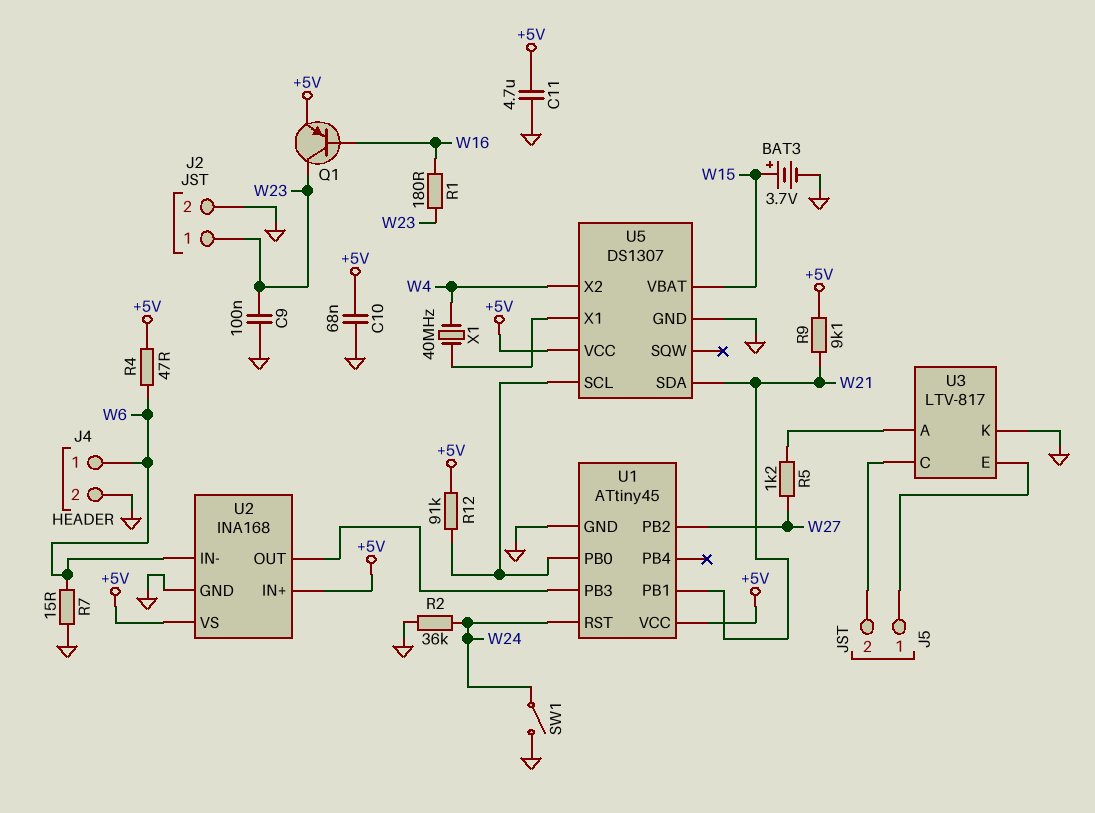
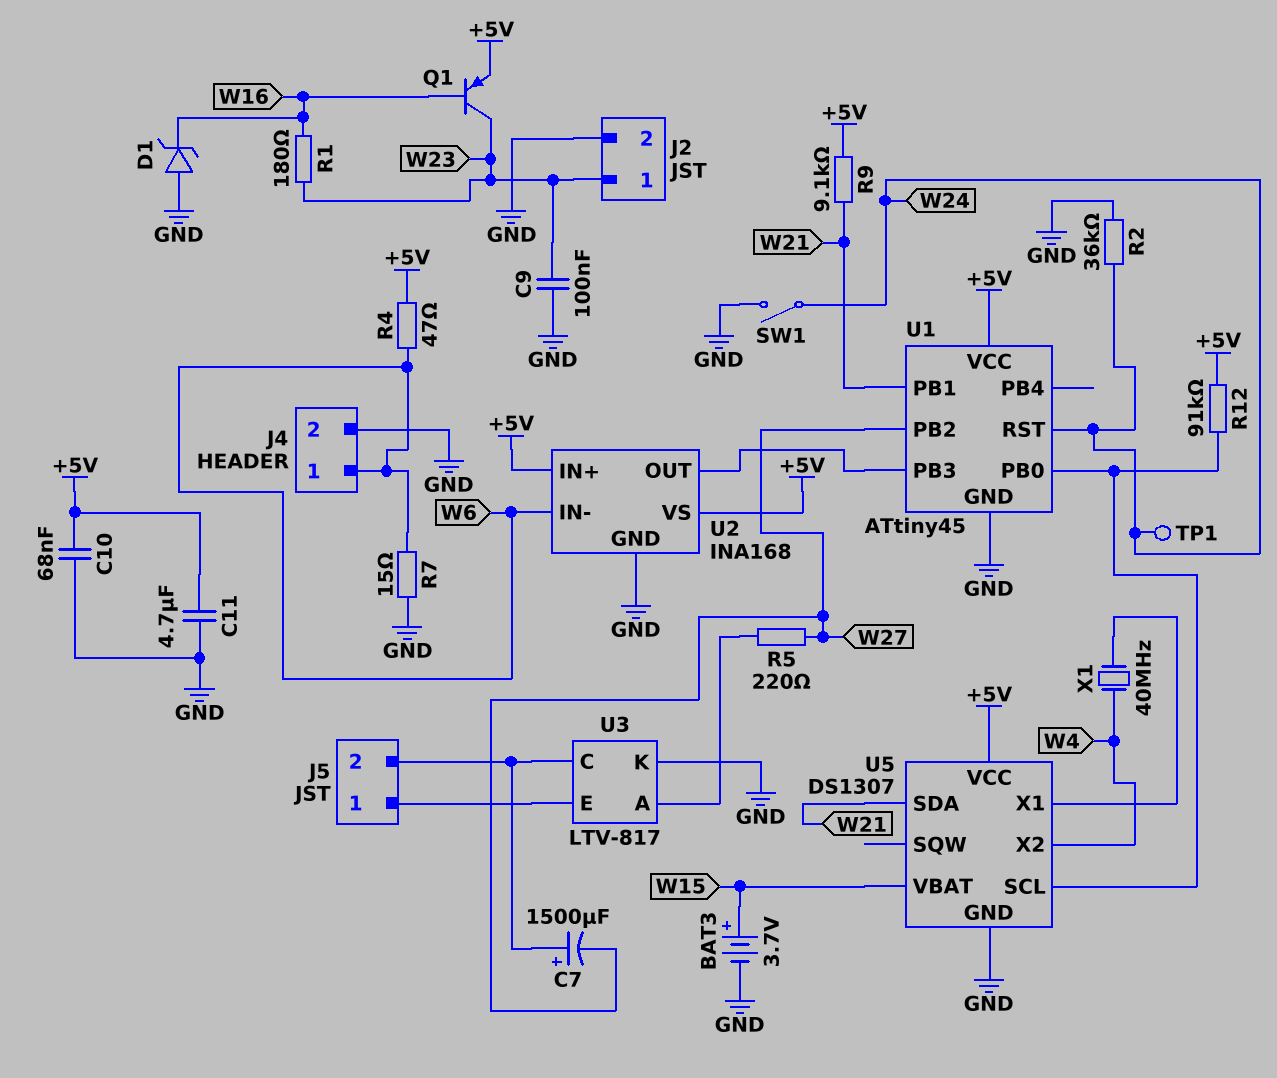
C7: none -> 1500uF (plus J5/2, minus W27)
D1: none -> zener (A GND, K W16)
R5: 1.2k (U3/A, W27) -> 220 (U3/A, W27)
TP1: none -> test point (W24)

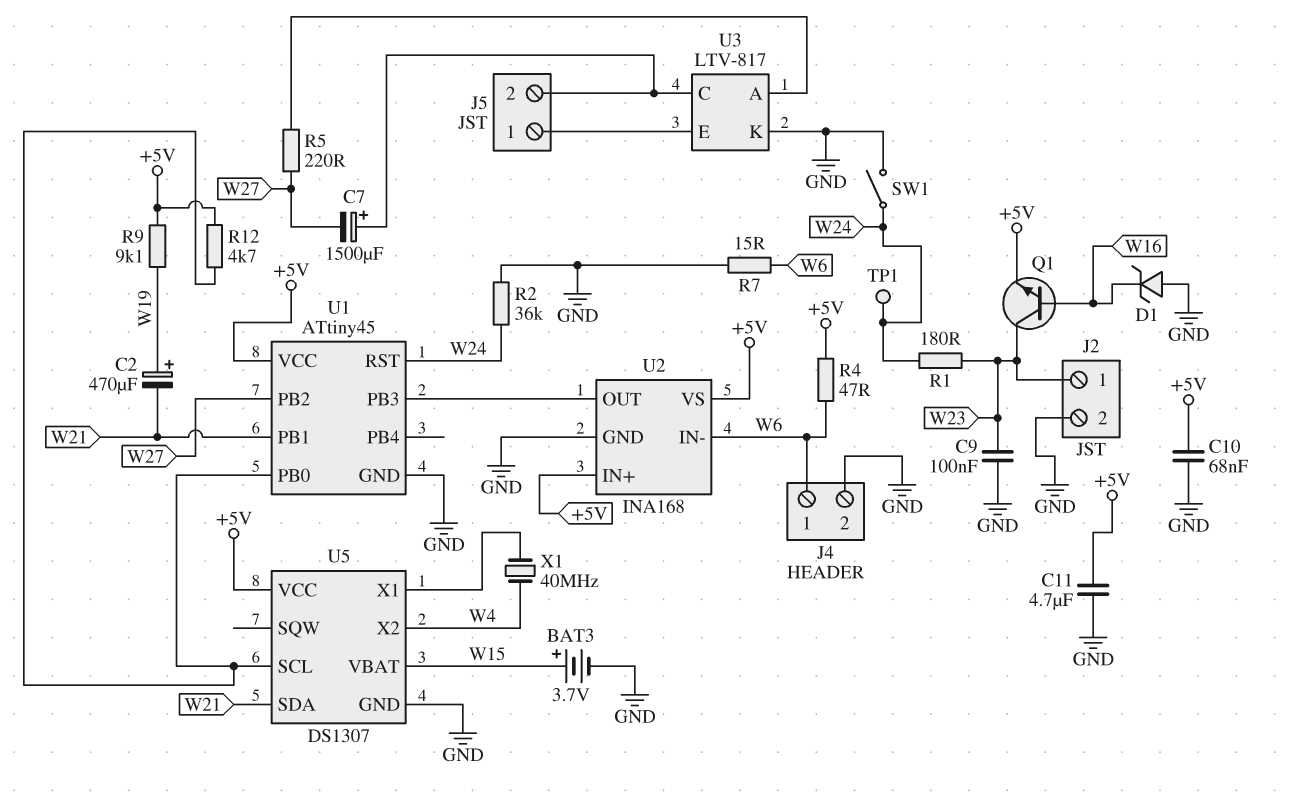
C2: none -> 470uF (plus W19, minus W21)
Q1: PNP (B W16, C W23, E +5V) -> NPN (B W16, C W23, E +5V)
R1: 180 (W16, W23) -> 180 (W23, W24)
R9: 9.1k (+5V, W21) -> 9.1k (+5V, W19)
R12: 91k (+5V, U1/PB0) -> 4.7k (+5V, U1/PB0)

